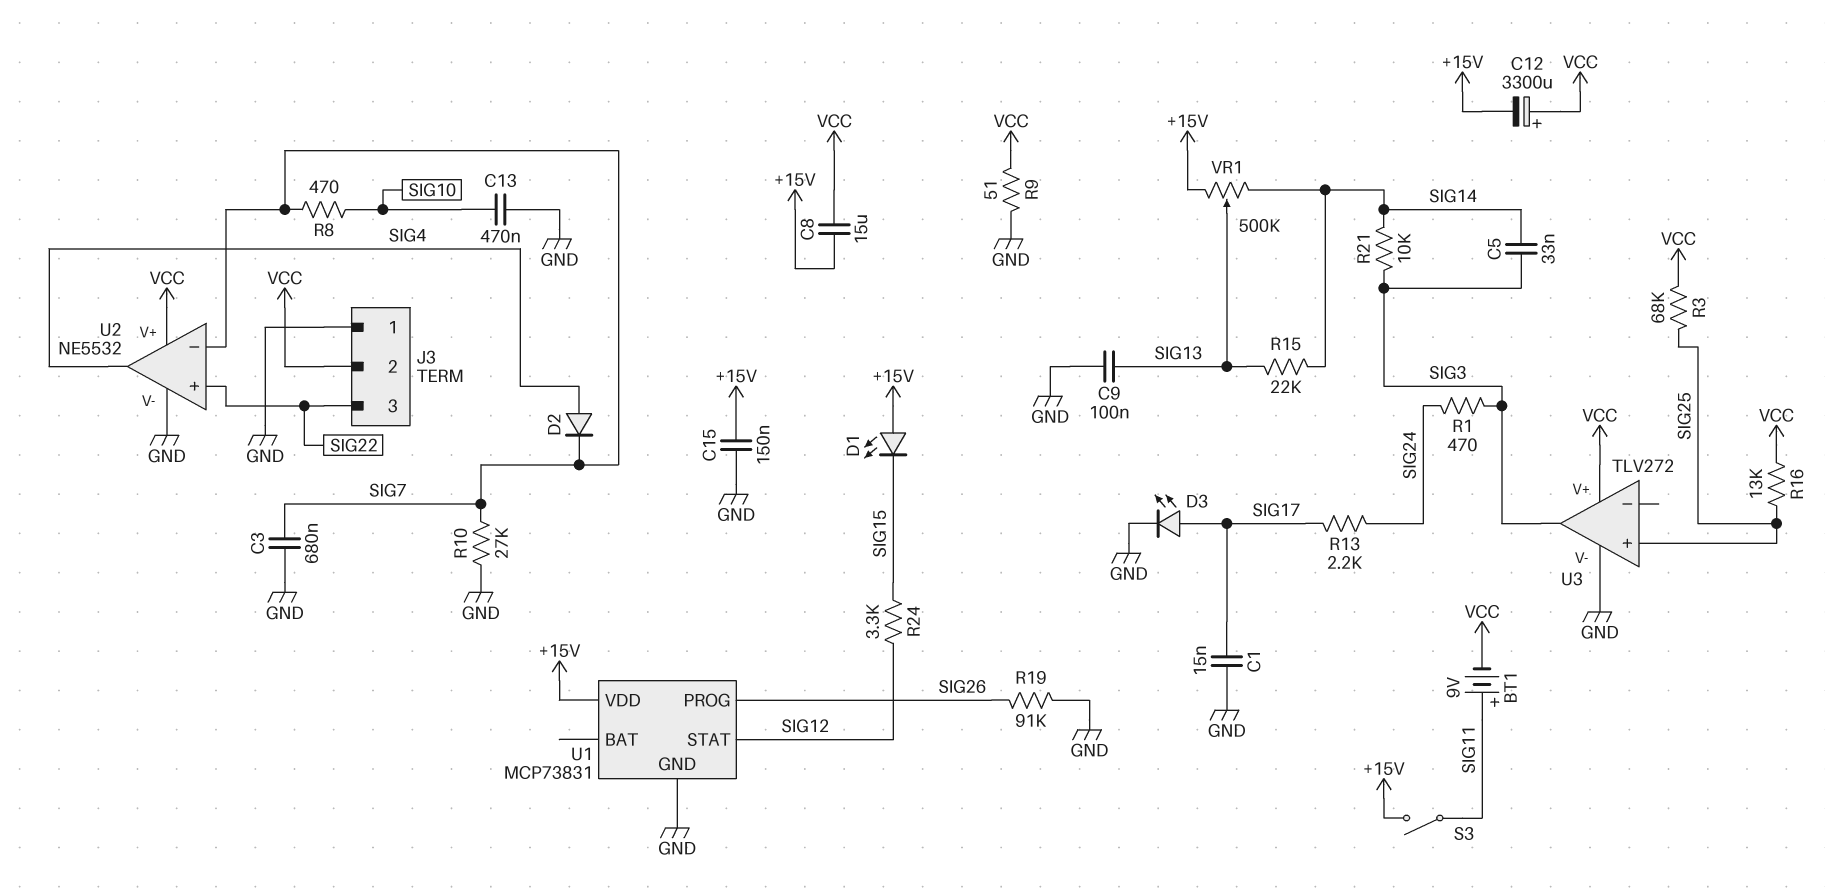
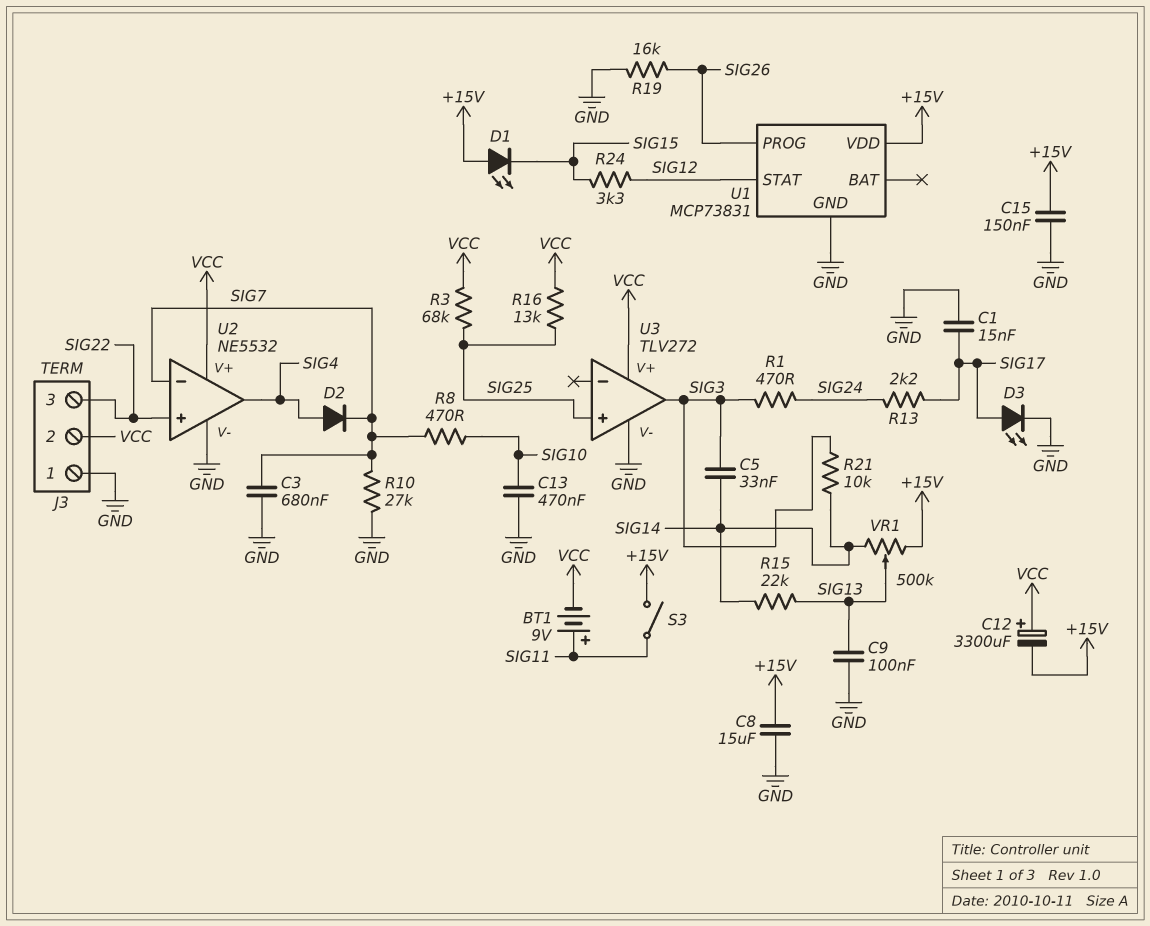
C8: 15uF (+15V, VCC) -> 15uF (+15V, GND)
R9: 51 (GND, VCC) -> none
R19: 91k (GND, SIG26) -> 16k (GND, SIG26)

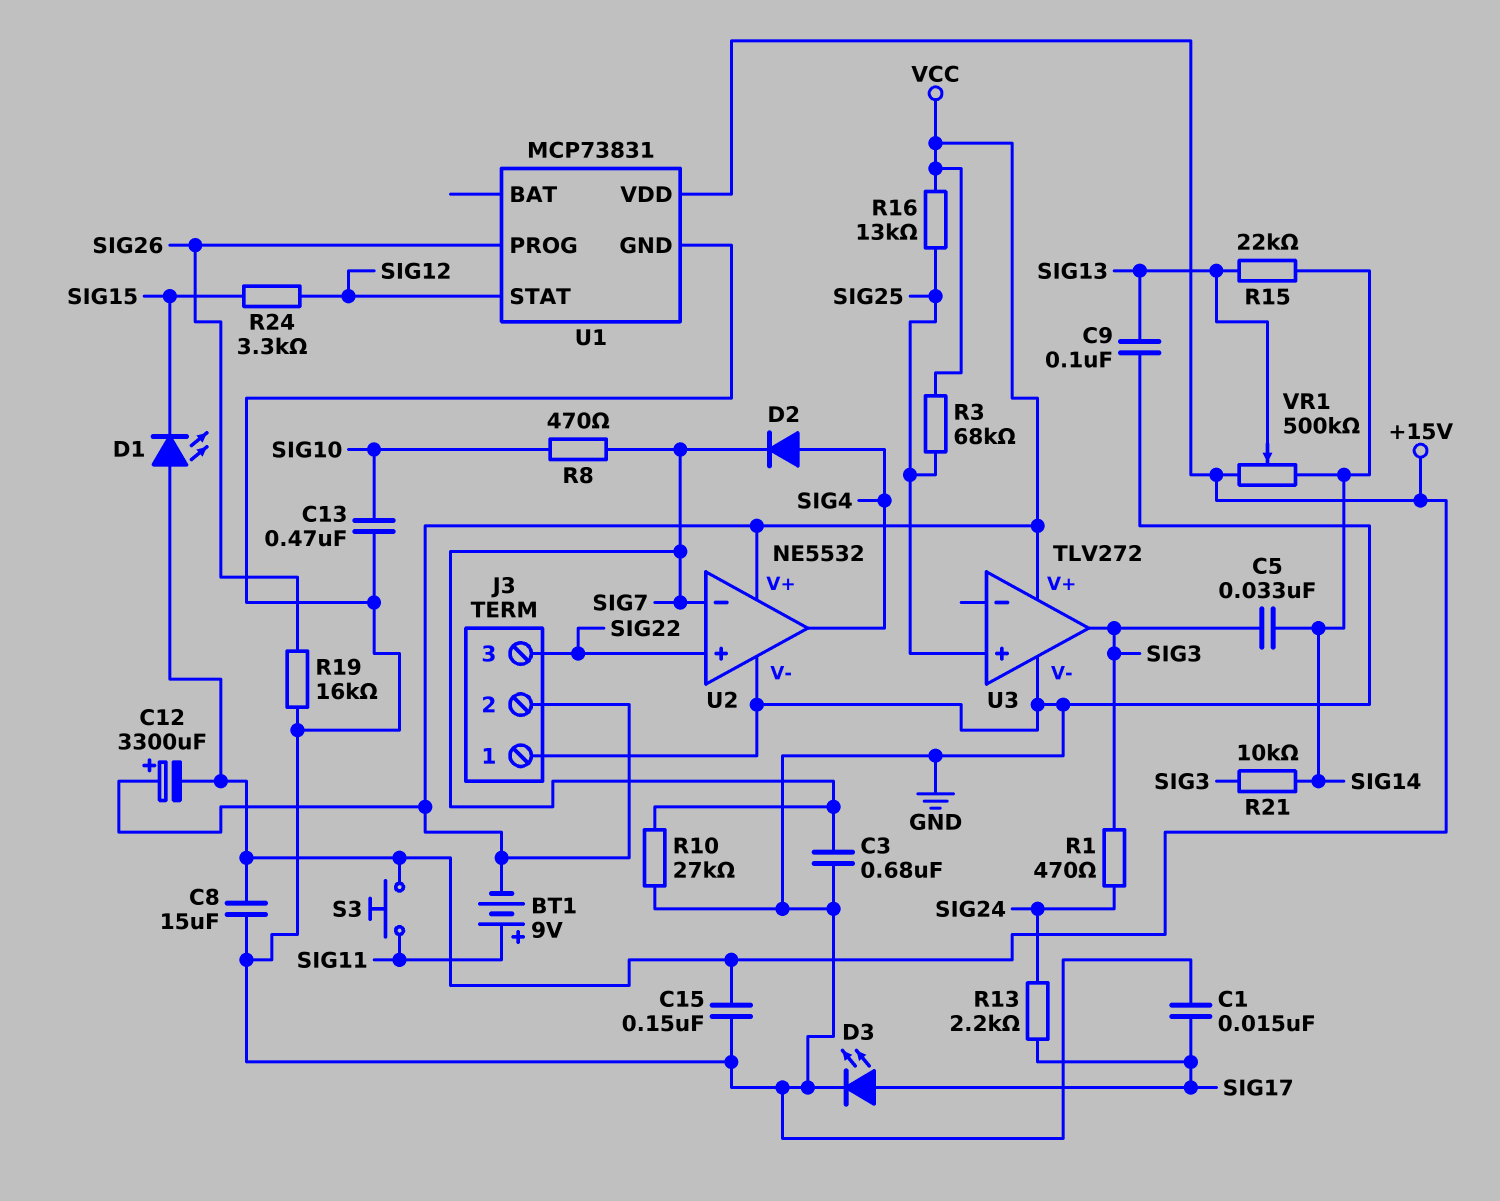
S3: switch (+15V, SIG11) -> button (+15V, SIG11)

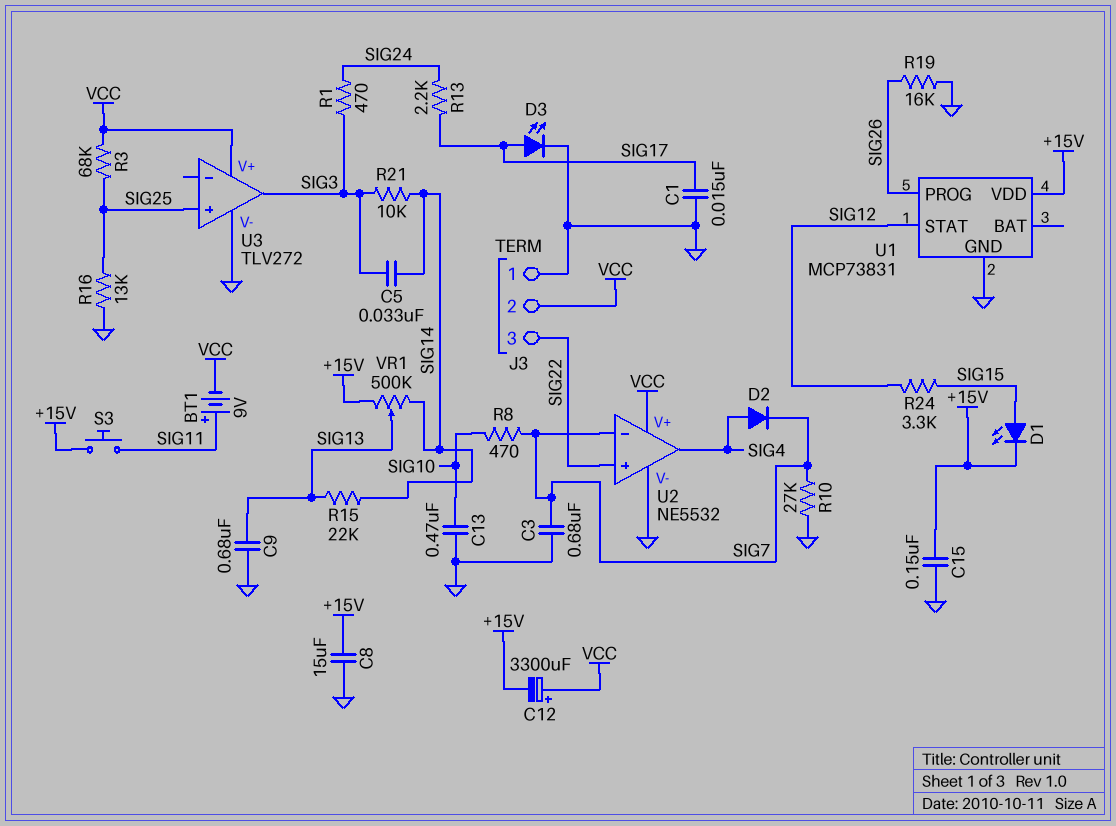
C9: 100nF (GND, SIG13) -> 680nF (GND, SIG13)
D1: LED (A +15V, K SIG15) -> LED (A SIG15, K +15V)
R16: 13k (SIG25, VCC) -> 13k (GND, SIG25)

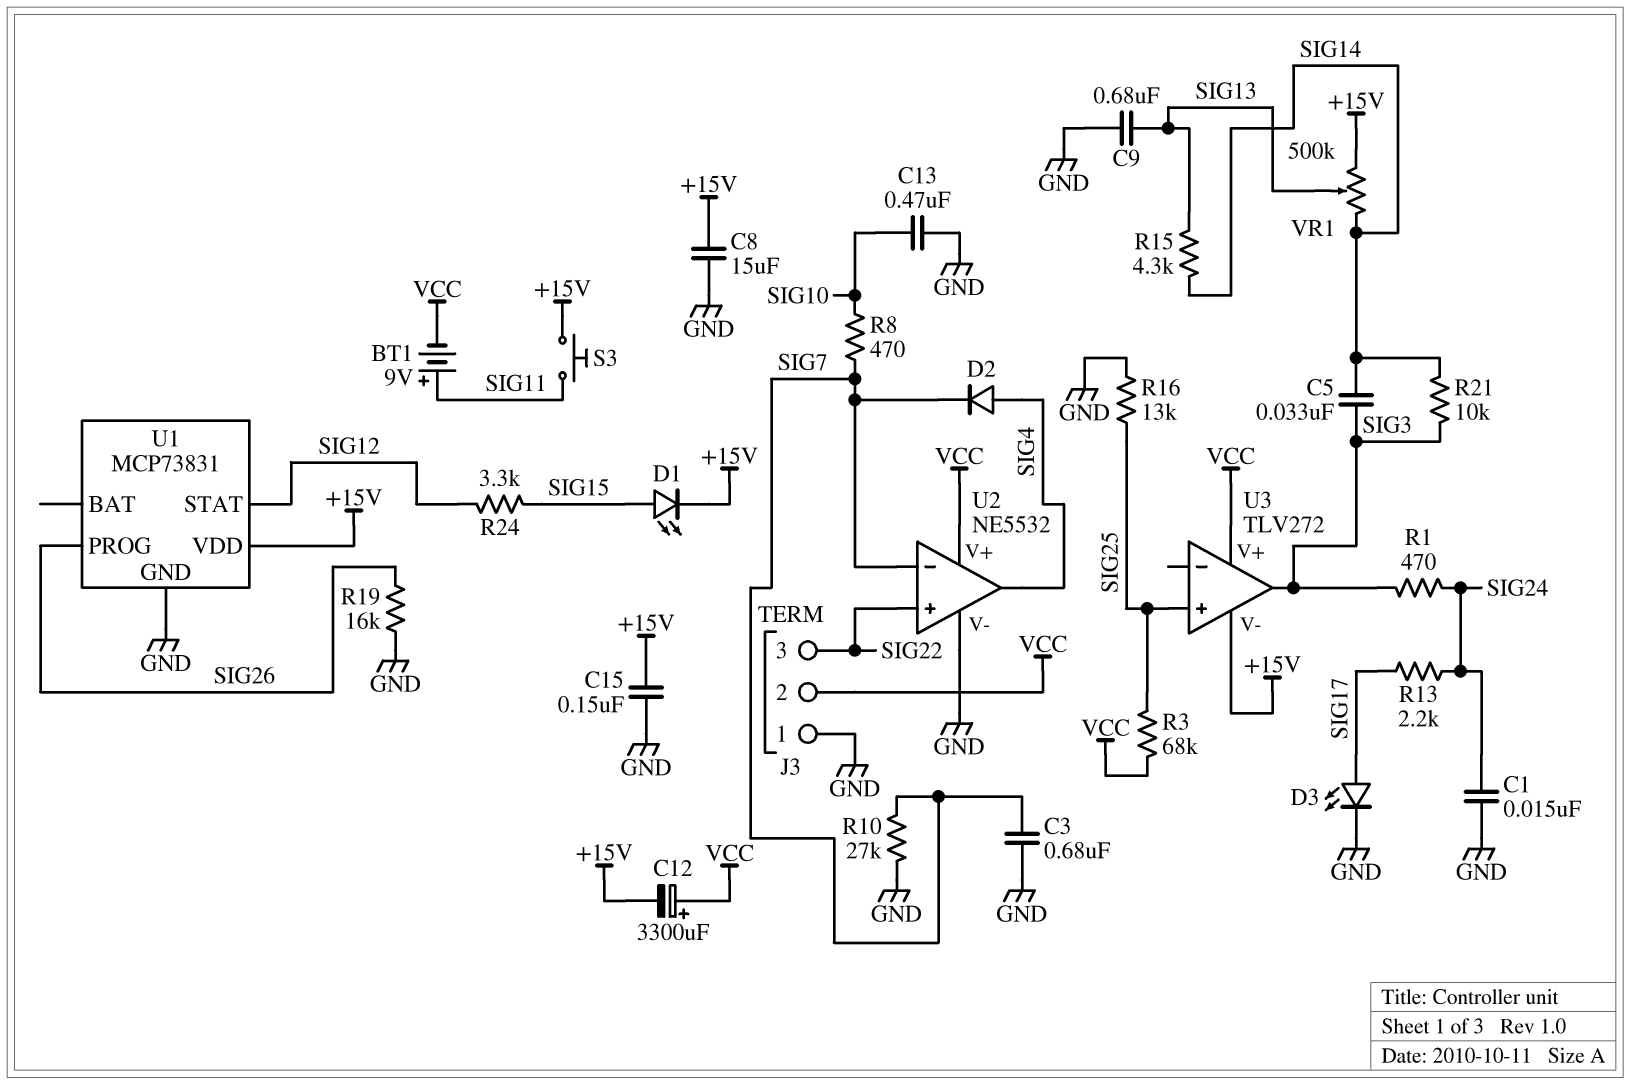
C1: 15nF (GND, SIG17) -> 15nF (GND, SIG24)
R15: 22k (SIG13, SIG14) -> 4.3k (SIG13, SIG14)
U3 pin V-: GND -> +15V

